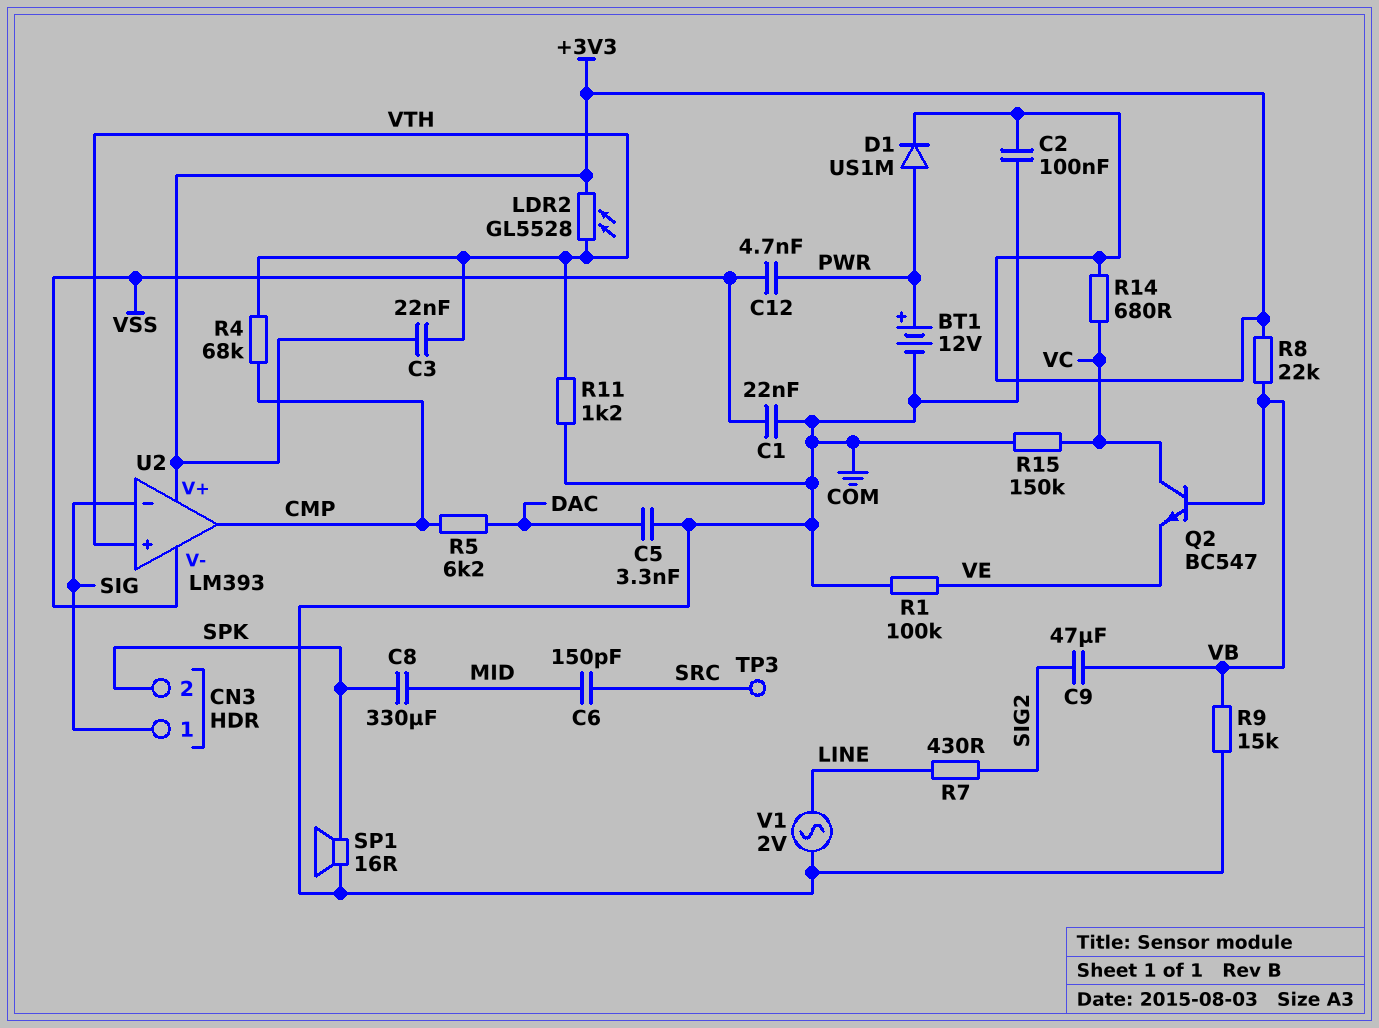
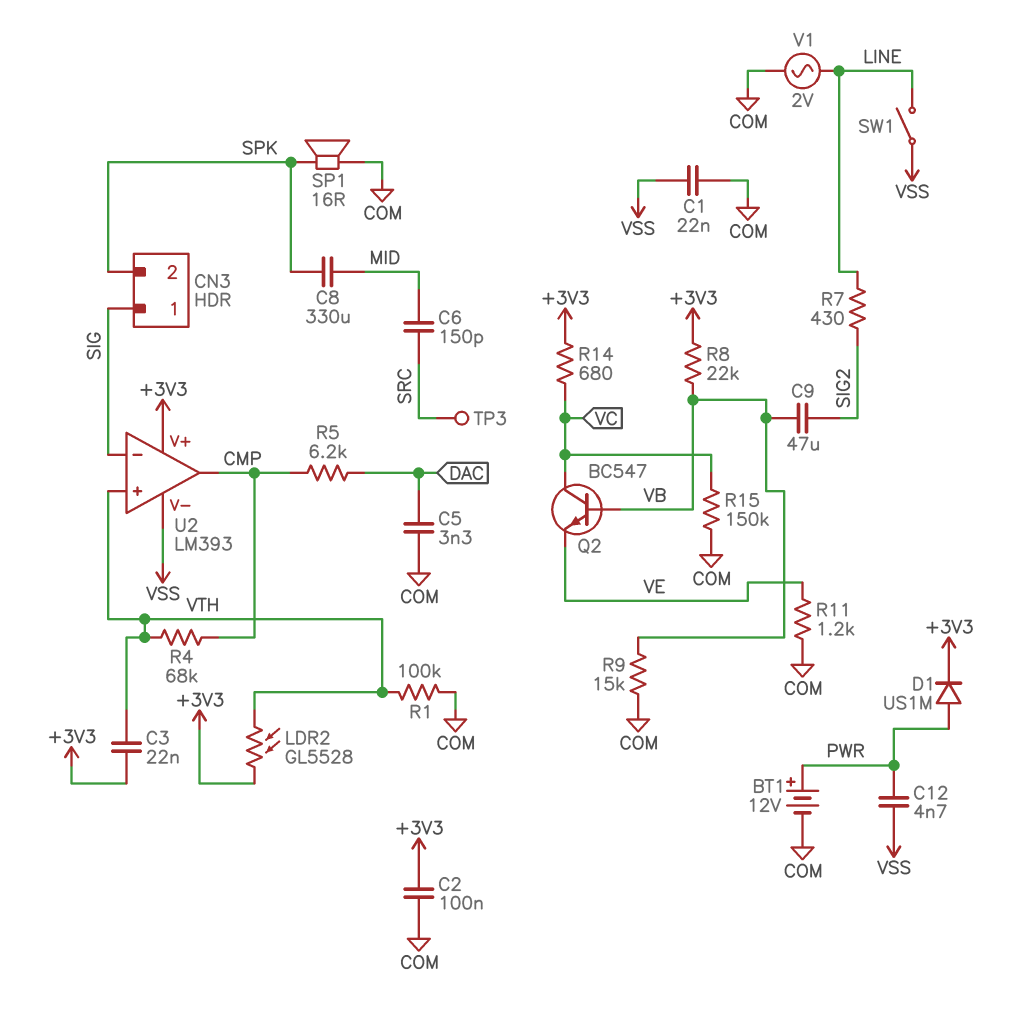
R1: 100k (COM, VE) -> 100k (COM, VTH)
R11: 1.2k (COM, VTH) -> 1.2k (COM, VE)
SW1: none -> switch (LINE, VSS)

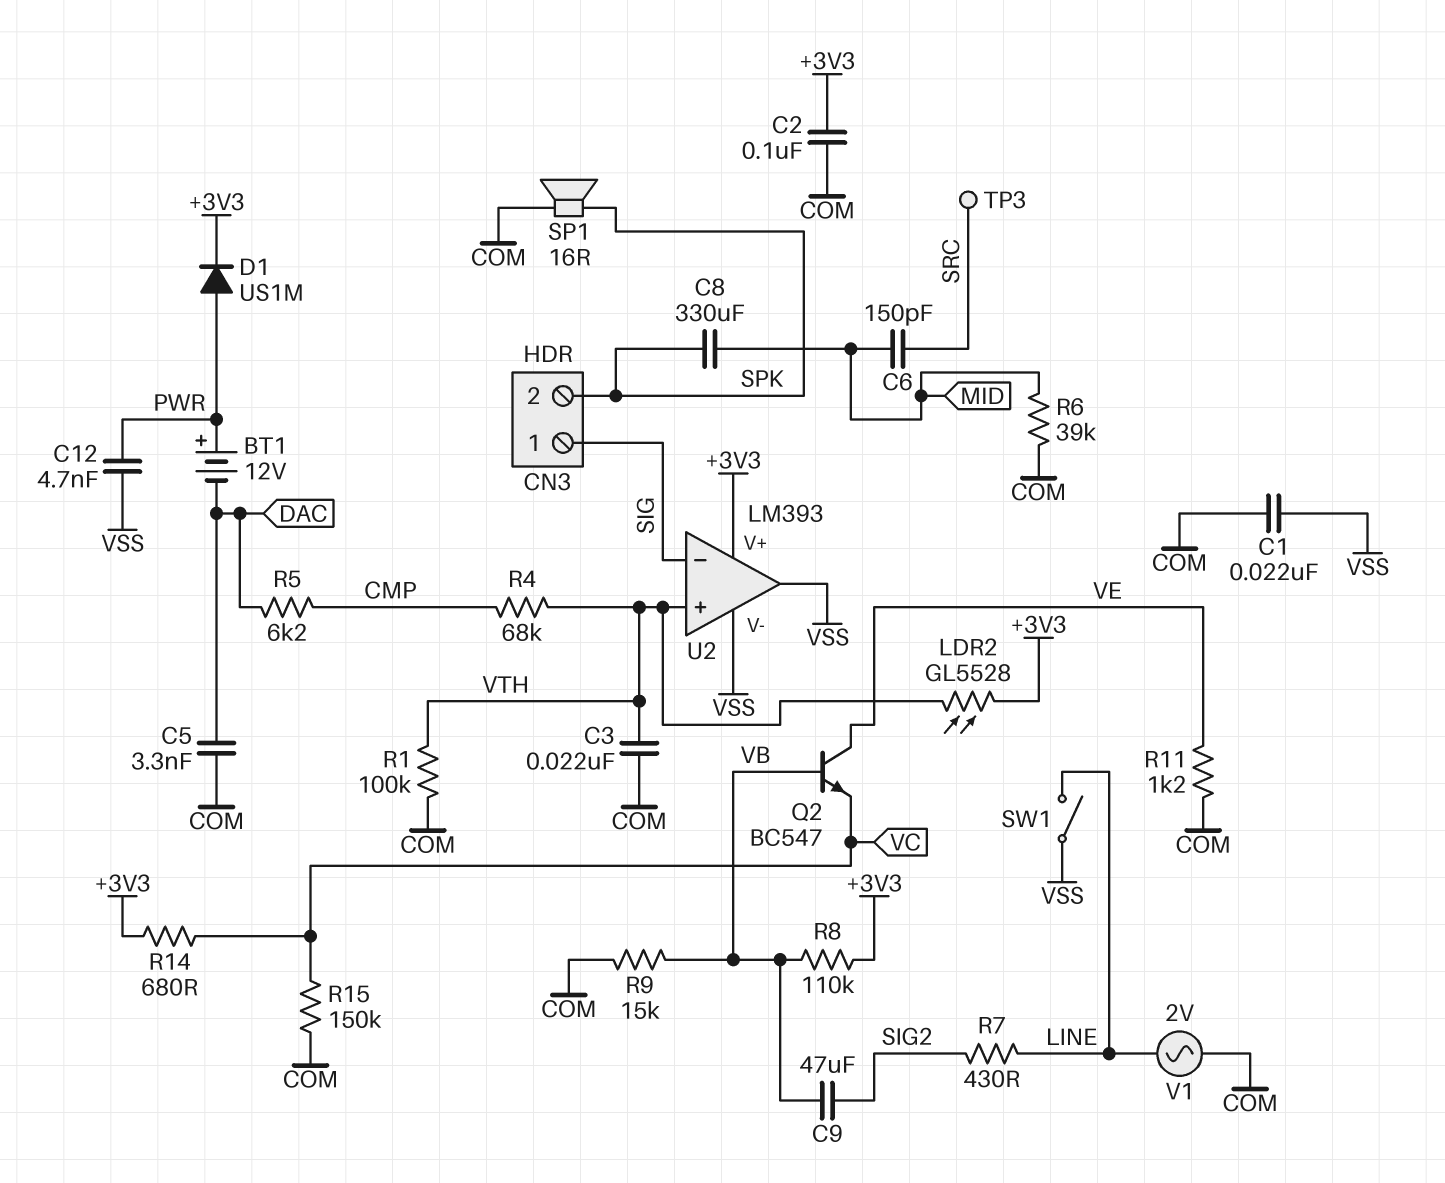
BT1: 12V (plus PWR, minus COM) -> 12V (plus PWR, minus DAC)
C3: 22nF (+3V3, VTH) -> 22nF (COM, VTH)
Q2: NPN BC547 (B VB, C VC, E VE) -> NPN BC547 (B VB, C VE, E VC)
R6: none -> 39k (COM, MID)
R8: 22k (+3V3, VB) -> 110k (+3V3, VB)
U2 pin out: CMP -> VSS

